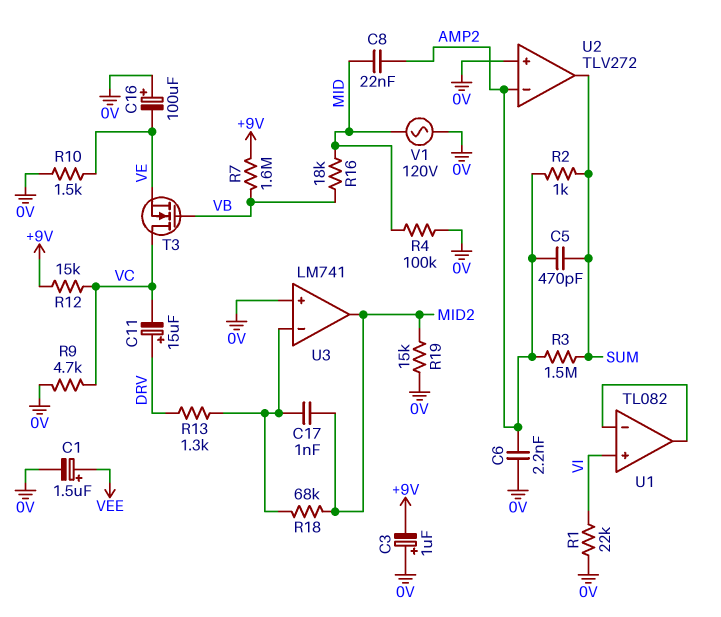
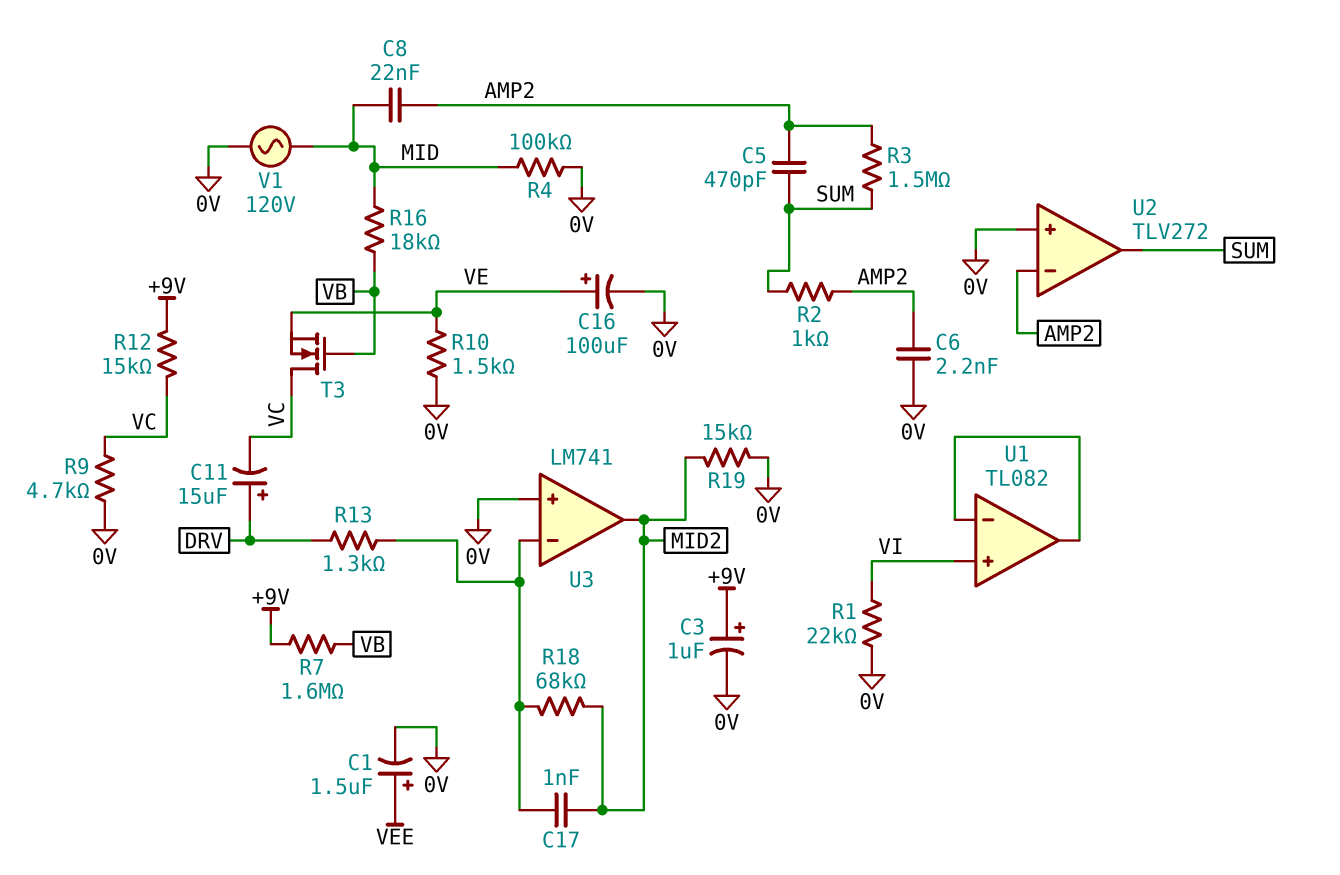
C3: 1uF (plus 0V, minus +9V) -> 1uF (plus +9V, minus 0V)
C16: 100uF (plus 0V, minus VE) -> 100uF (plus VE, minus 0V)

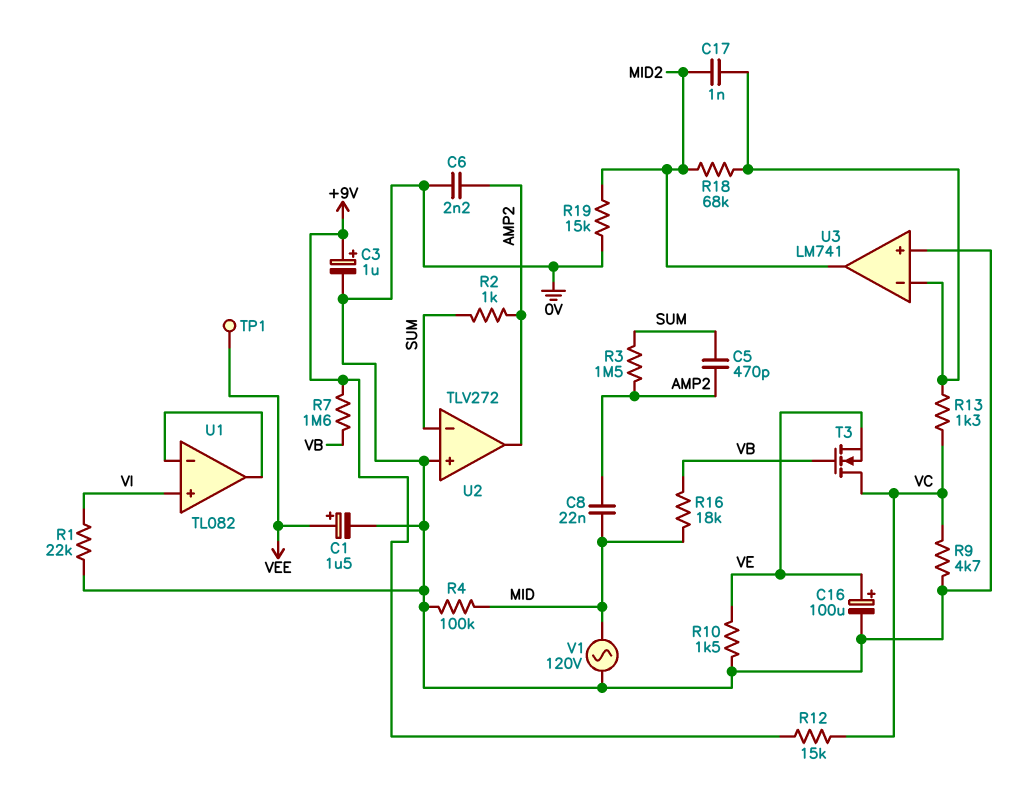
C11: 15uF (plus DRV, minus VC) -> none
R13: 1.3k (DRV, U3/in-) -> 1.3k (U3/in-, VC)
TP1: none -> test point (VEE)
U2 pin in-: AMP2 -> SUM
U2 pin out: SUM -> AMP2

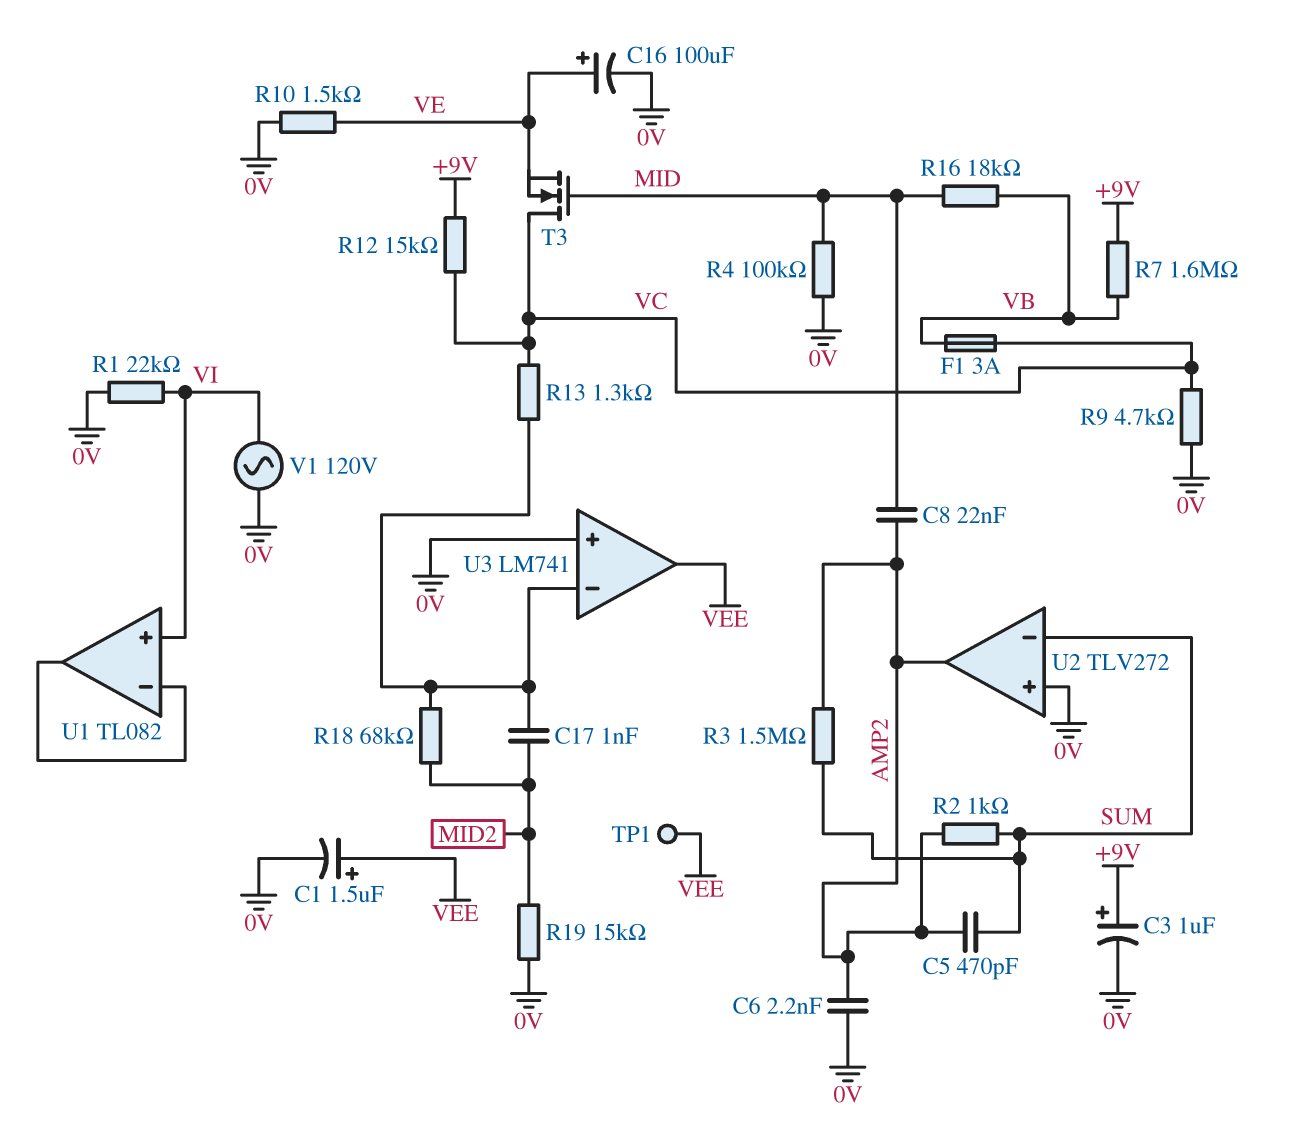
F1: none -> 3A (VB, VC)
T3: NMOS (G VB, D VC, S VE) -> NMOS (G MID, D VC, S VE)
U3 pin out: MID2 -> VEE
V1: AC 120V (0V, MID) -> AC 120V (0V, VI)

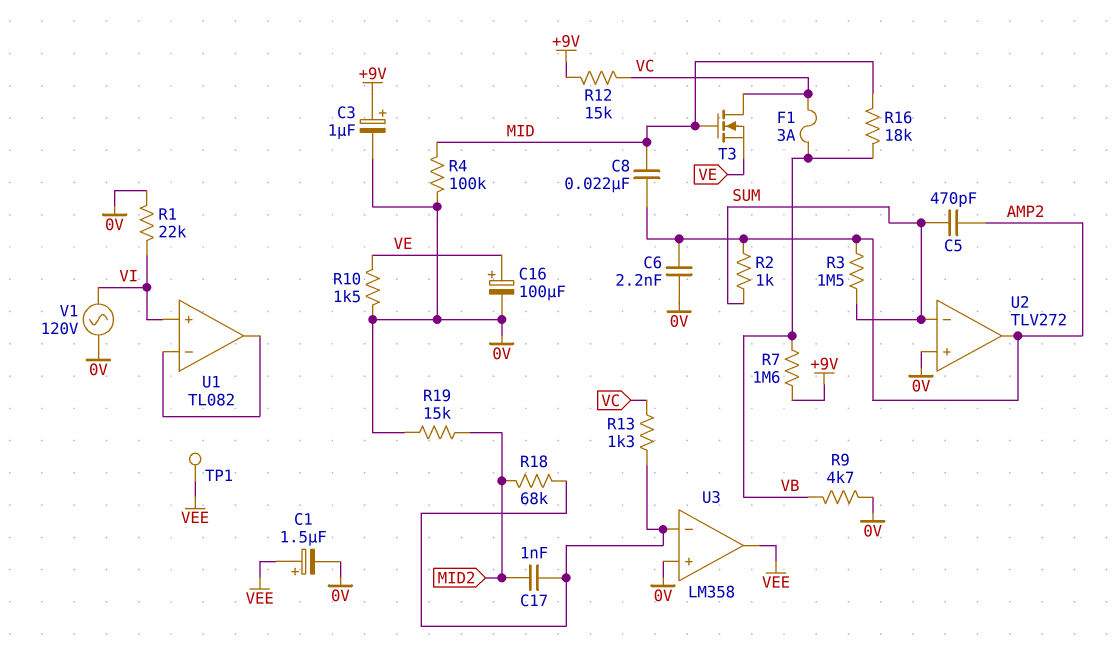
R9: 4.7k (0V, VC) -> 4.7k (0V, VB)
U3: LM741 -> LM358

